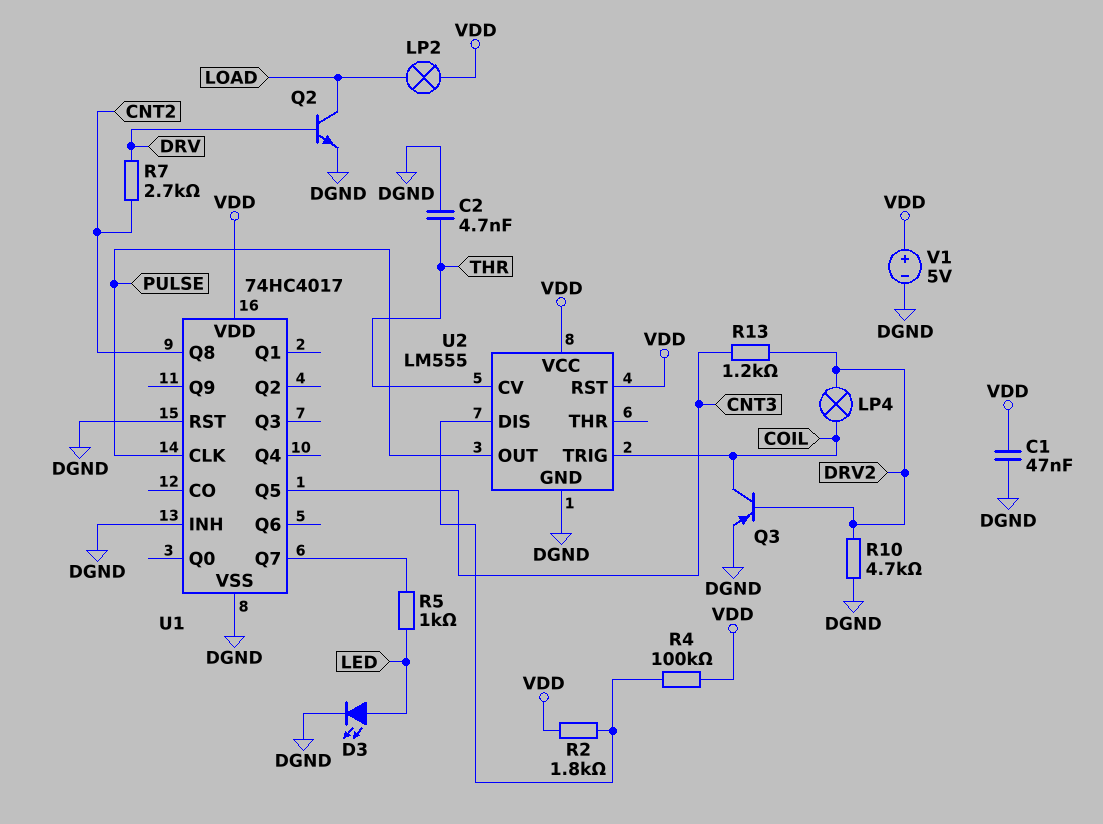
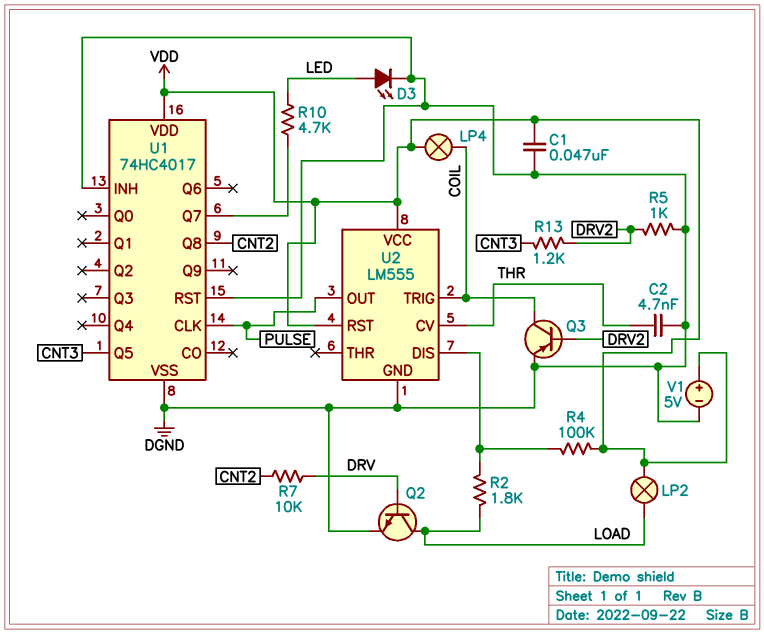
LP4: lamp (COIL, DRV2) -> lamp (COIL, VDD)
R2: 1.8k (U2/DIS, VDD) -> 1.8k (LOAD, U2/DIS)
R5: 1k (LED, U1/Q7) -> 1k (DGND, DRV2)
R7: 2.7k (CNT2, DRV) -> 10k (CNT2, DRV)
R10: 4.7k (DGND, DRV2) -> 4.7k (LED, U1/Q7)

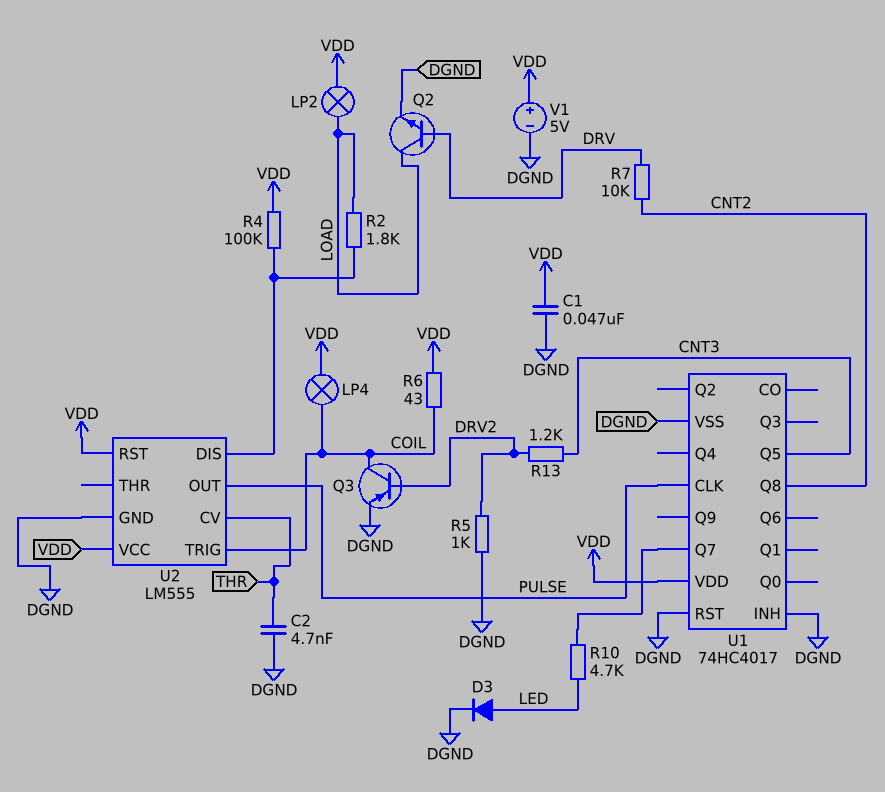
D3: LED (A LED, K DGND) -> diode (A LED, K DGND)
R6: none -> 43 (COIL, VDD)

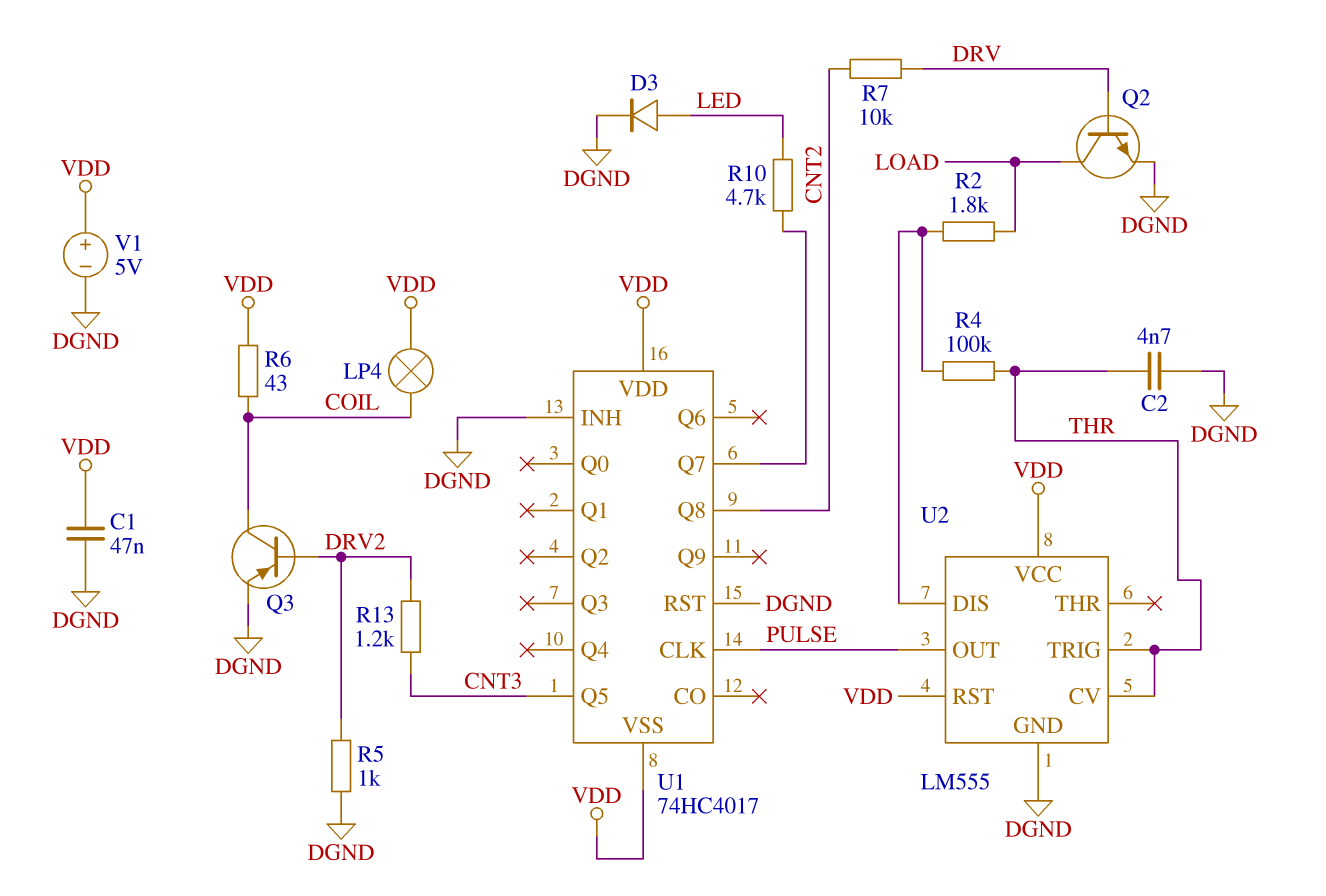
LP2: lamp (LOAD, VDD) -> none
R4: 100k (U2/DIS, VDD) -> 100k (THR, U2/DIS)
U1 pin VSS: DGND -> VDD
U2 pin TRIG: COIL -> THR

